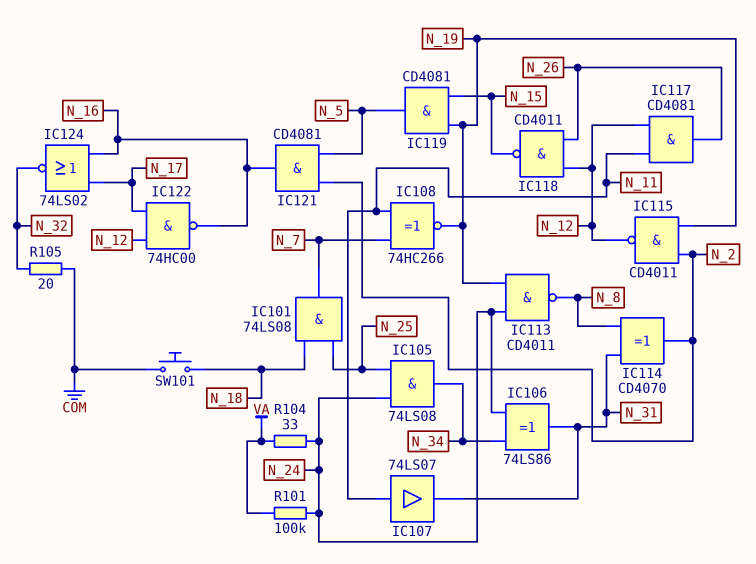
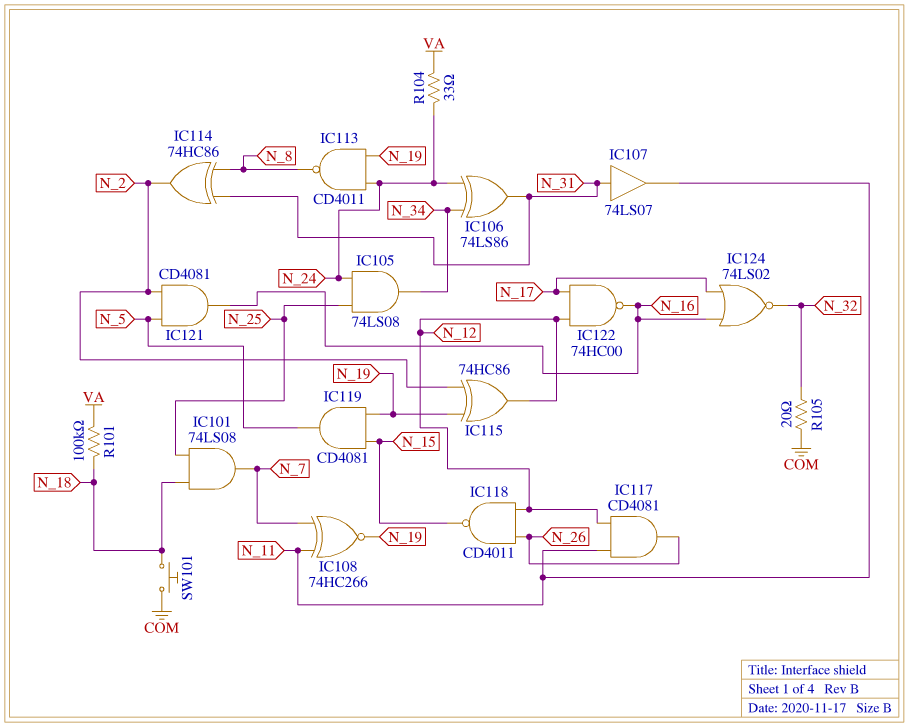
IC107: buffer 74LS07 (in N_11, out N_31) -> buffer 74LS07 (in N_31, out N_11)
IC114: XOR CD4070 (in N_8, in N_31, out N_2) -> XOR 74HC86 (in N_8, in N_31, out N_2)
IC115: NAND CD4011 (in N_2, in N_19, out N_12) -> XOR 74HC86 (in N_2, in N_19, out N_12)
R101: 100k (N_24, VA) -> 100k (N_18, VA)

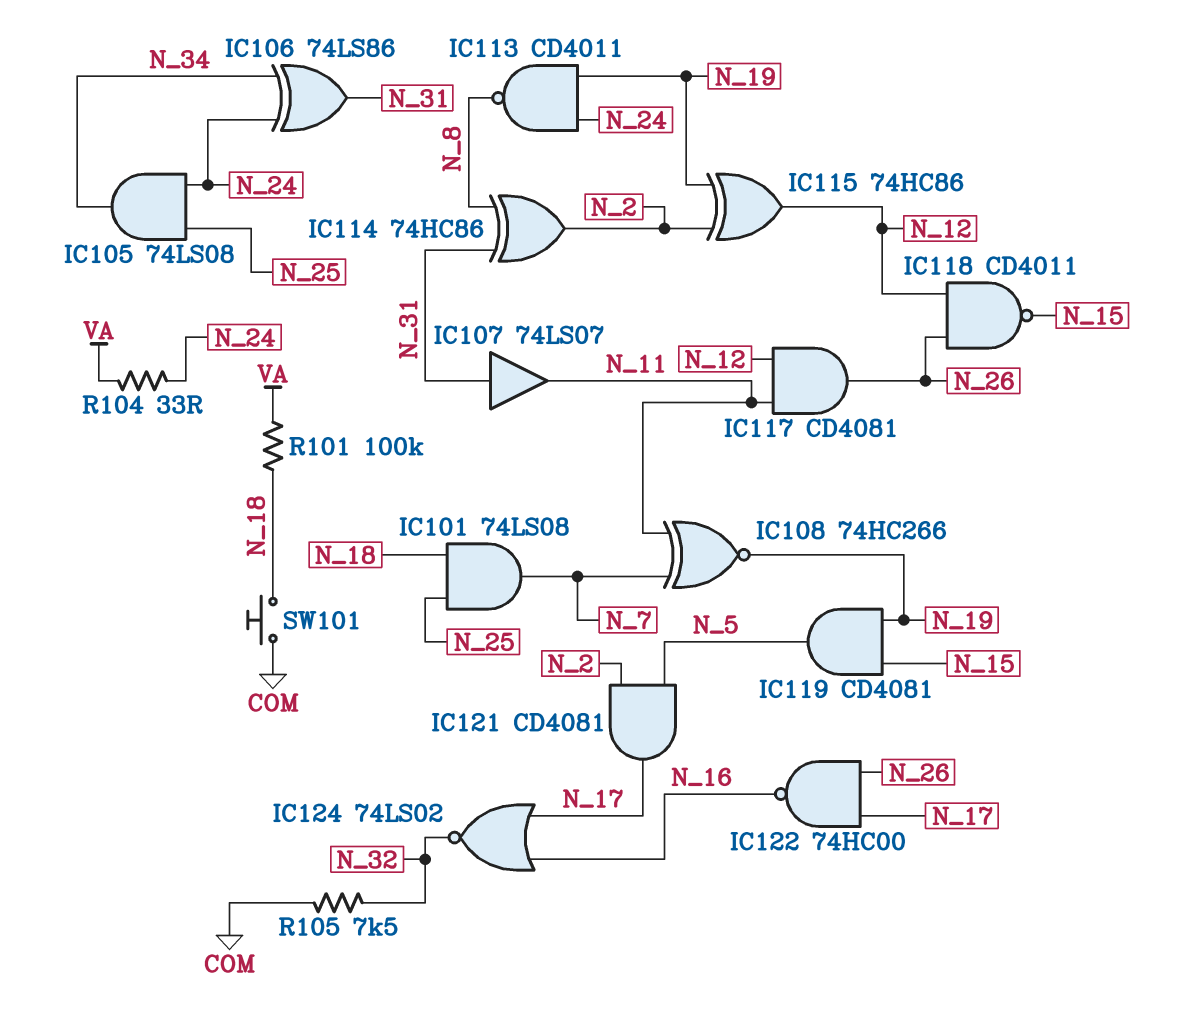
IC121: AND CD4081 (in N_2, in N_5, out N_16) -> AND CD4081 (in N_2, in N_5, out N_17)
IC122: NAND 74HC00 (in N_12, in N_17, out N_16) -> NAND 74HC00 (in N_17, in N_26, out N_16)
R105: 20 (COM, N_32) -> 7.5k (COM, N_32)

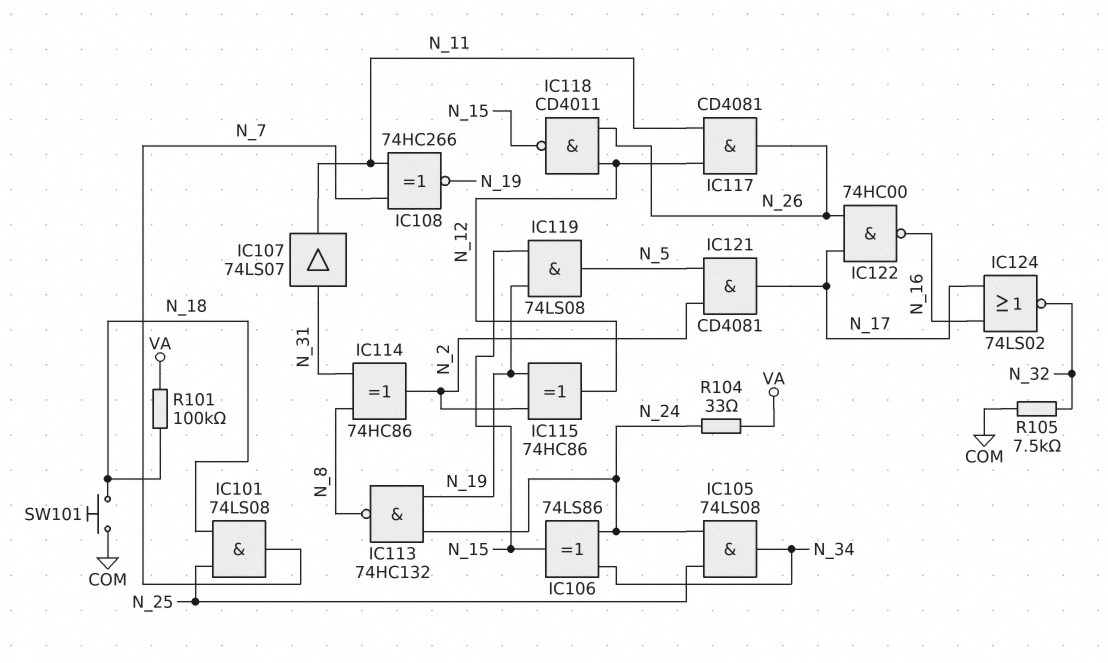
IC106: XOR 74LS86 (in N_24, in N_34, out N_31) -> XOR 74LS86 (in N_24, in N_34, out N_15)
IC113: NAND CD4011 (in N_19, in N_24, out N_8) -> NAND 74HC132 (in N_19, in N_24, out N_8)
IC119: AND CD4081 (in N_15, in N_19, out N_5) -> AND 74LS08 (in N_15, in N_19, out N_5)

